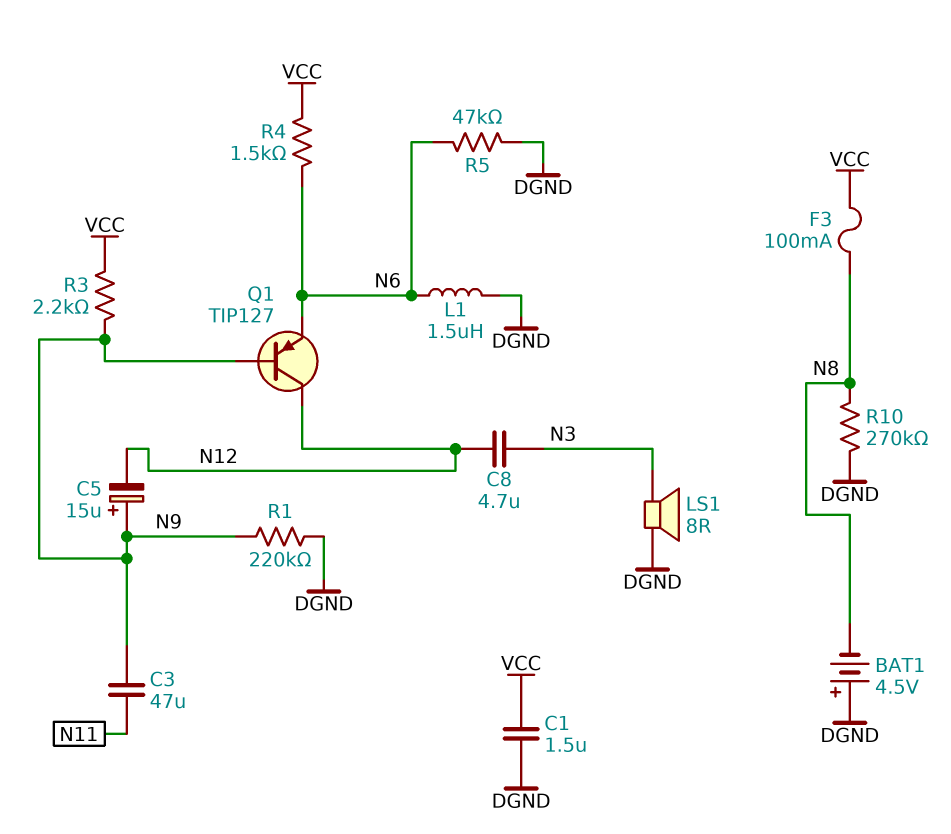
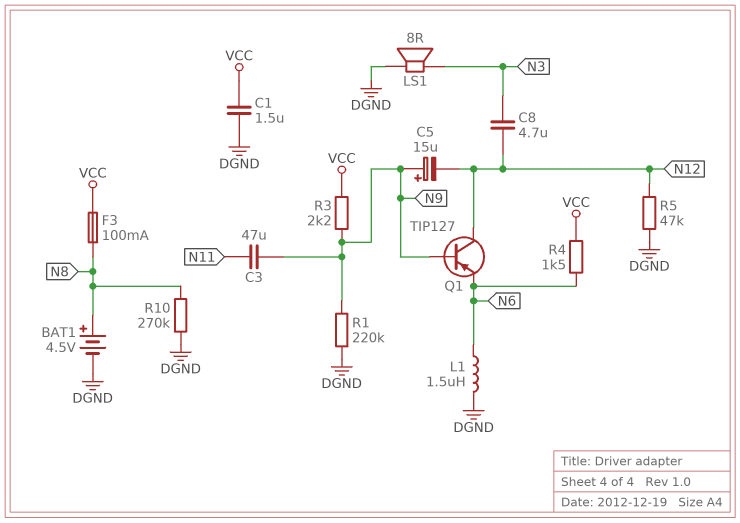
BAT1: 4.5V (plus DGND, minus N8) -> 4.5V (plus N8, minus DGND)
R5: 47k (DGND, N6) -> 47k (DGND, N12)

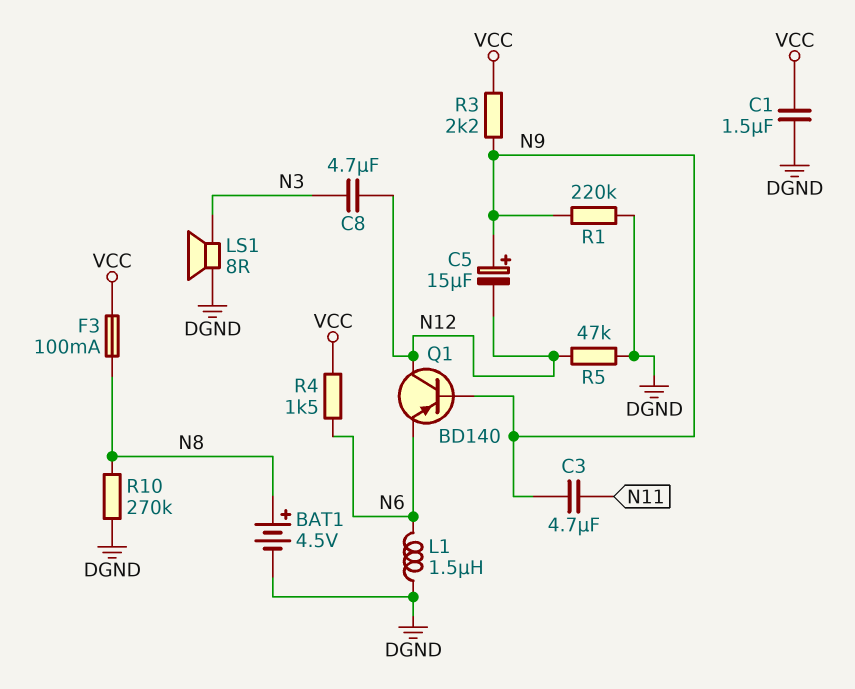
C3: 47uF (N9, N11) -> 4.7uF (N9, N11)
Q1: PNP TIP127 (B N9, C N12, E N6) -> PNP BD140 (B N9, C N12, E N6)

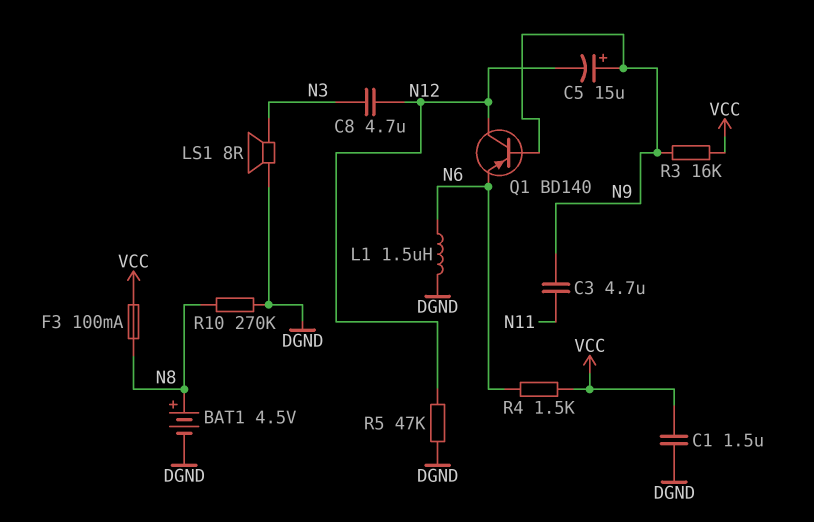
R1: 220k (DGND, N9) -> none
R3: 2.2k (N9, VCC) -> 16k (N9, VCC)

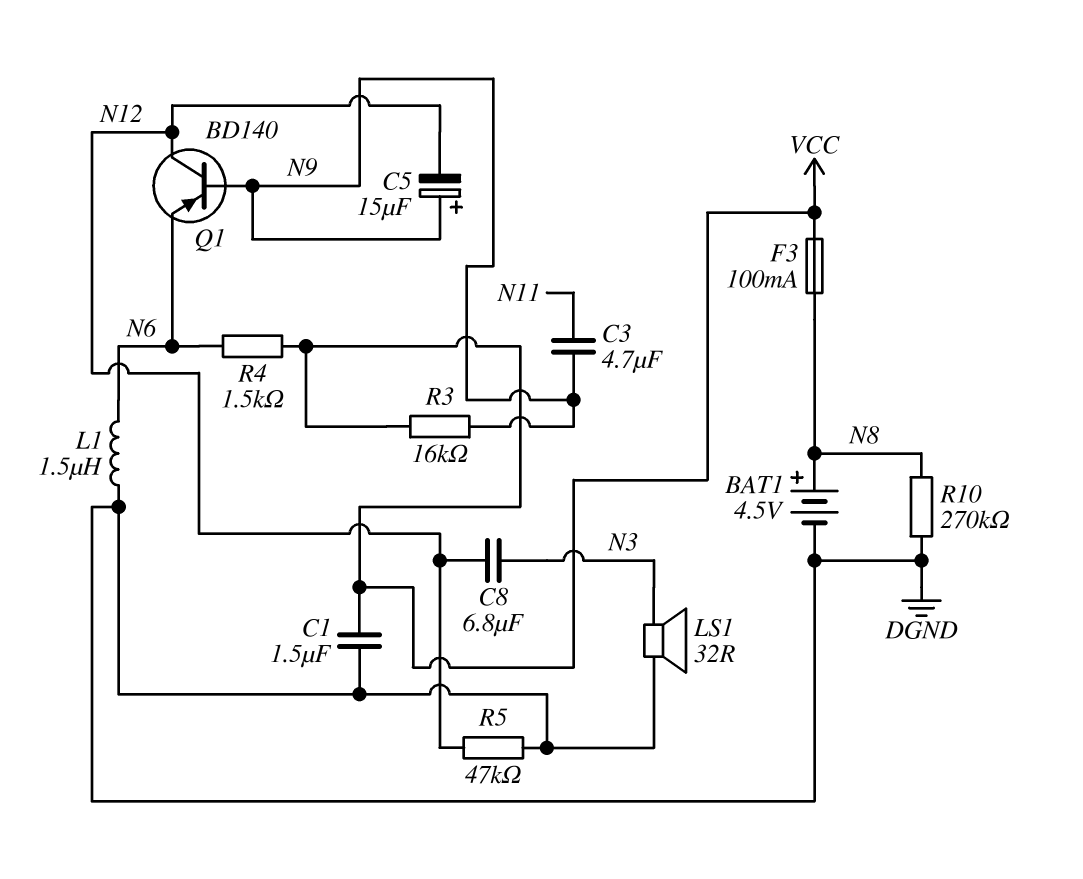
C8: 4.7uF (N3, N12) -> 6.8uF (N3, N12)
LS1: speaker 8R (DGND, N3) -> speaker 32R (DGND, N3)

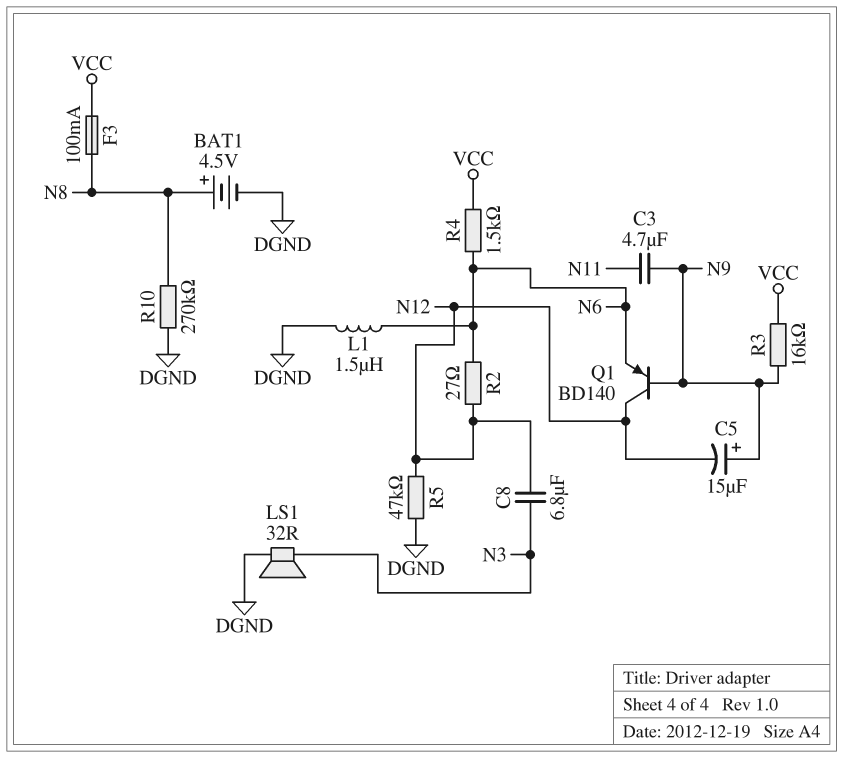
C1: 1.5uF (DGND, VCC) -> none
R2: none -> 27 (N6, N12)

